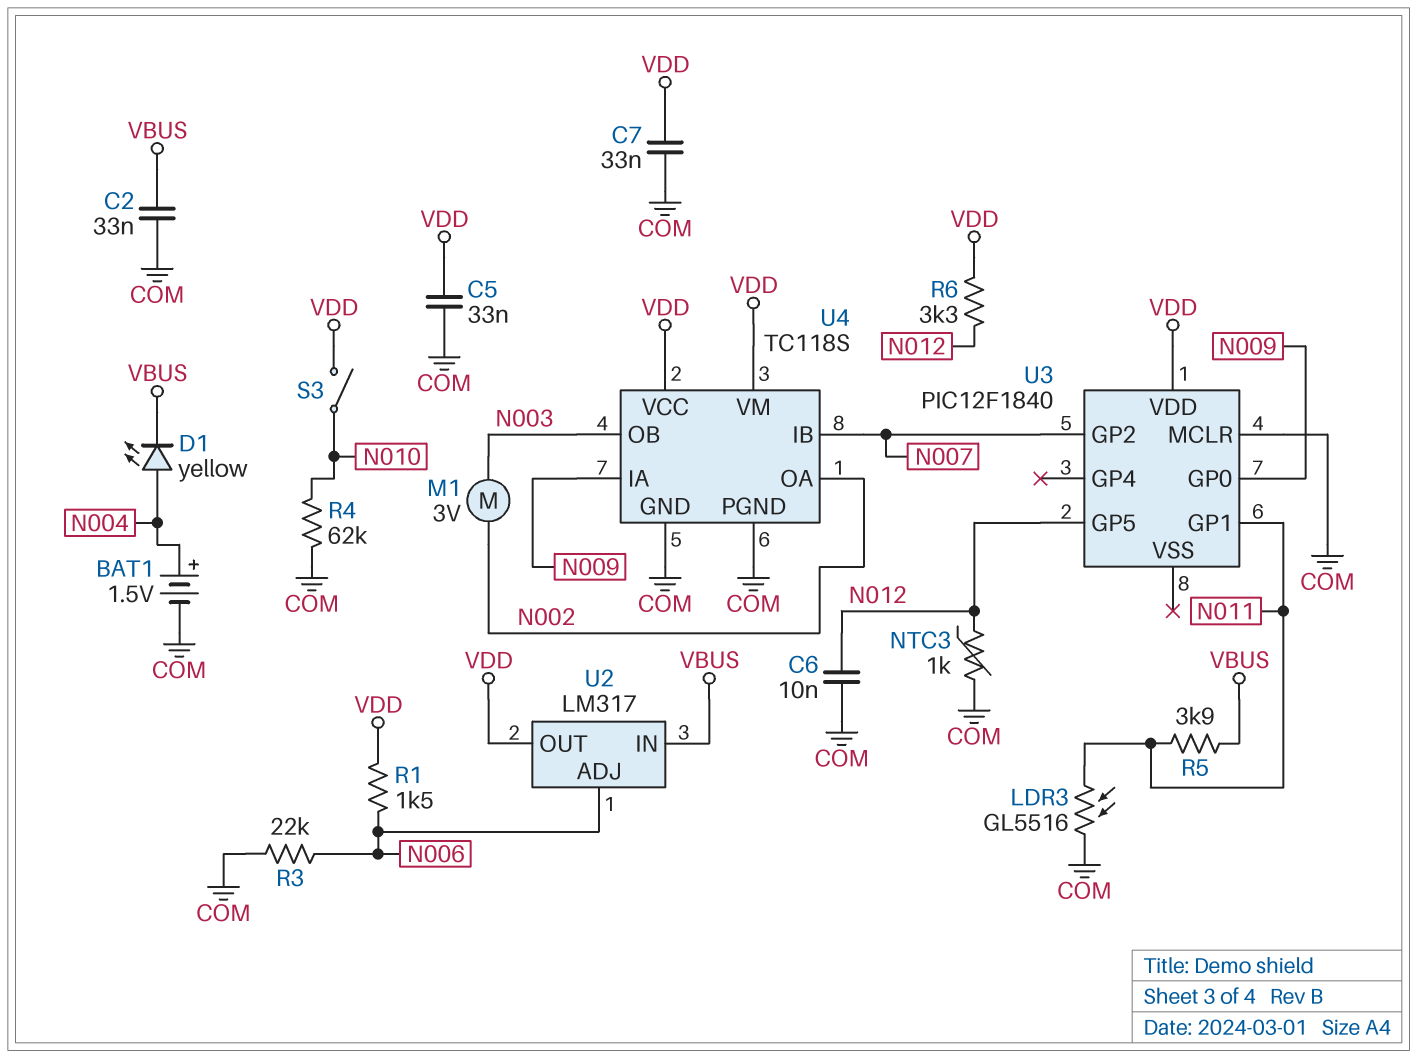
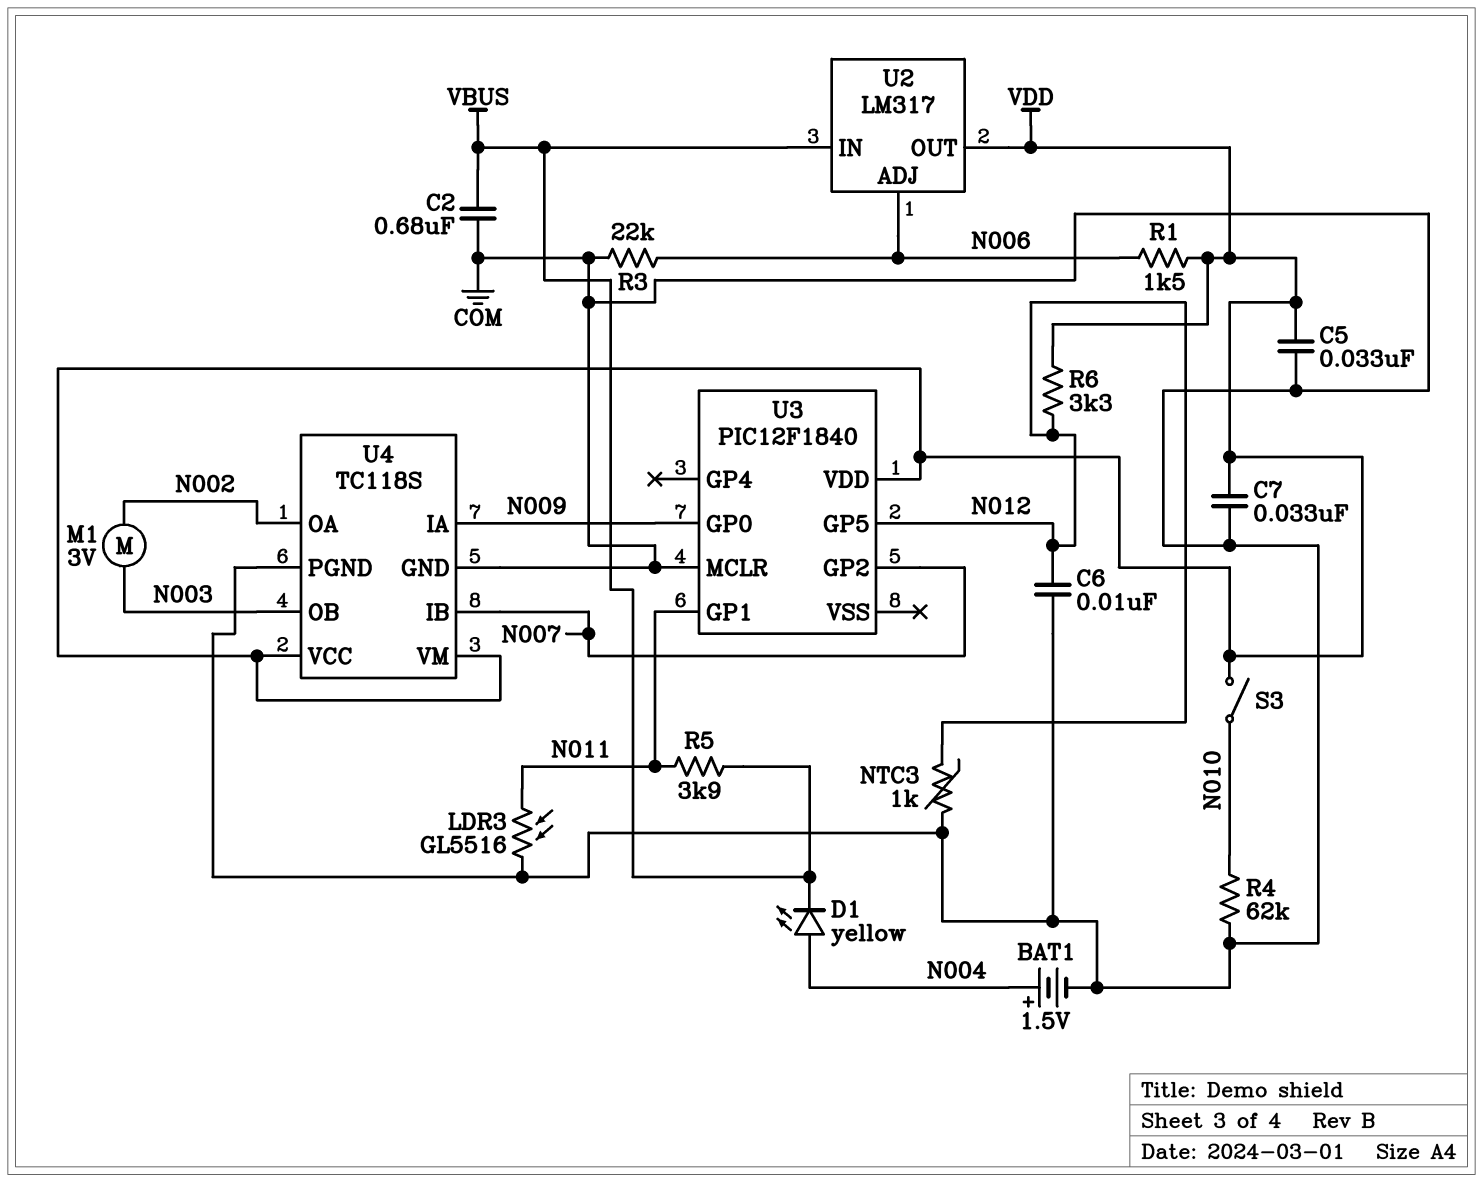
C2: 33nF (COM, VBUS) -> 680nF (COM, VBUS)

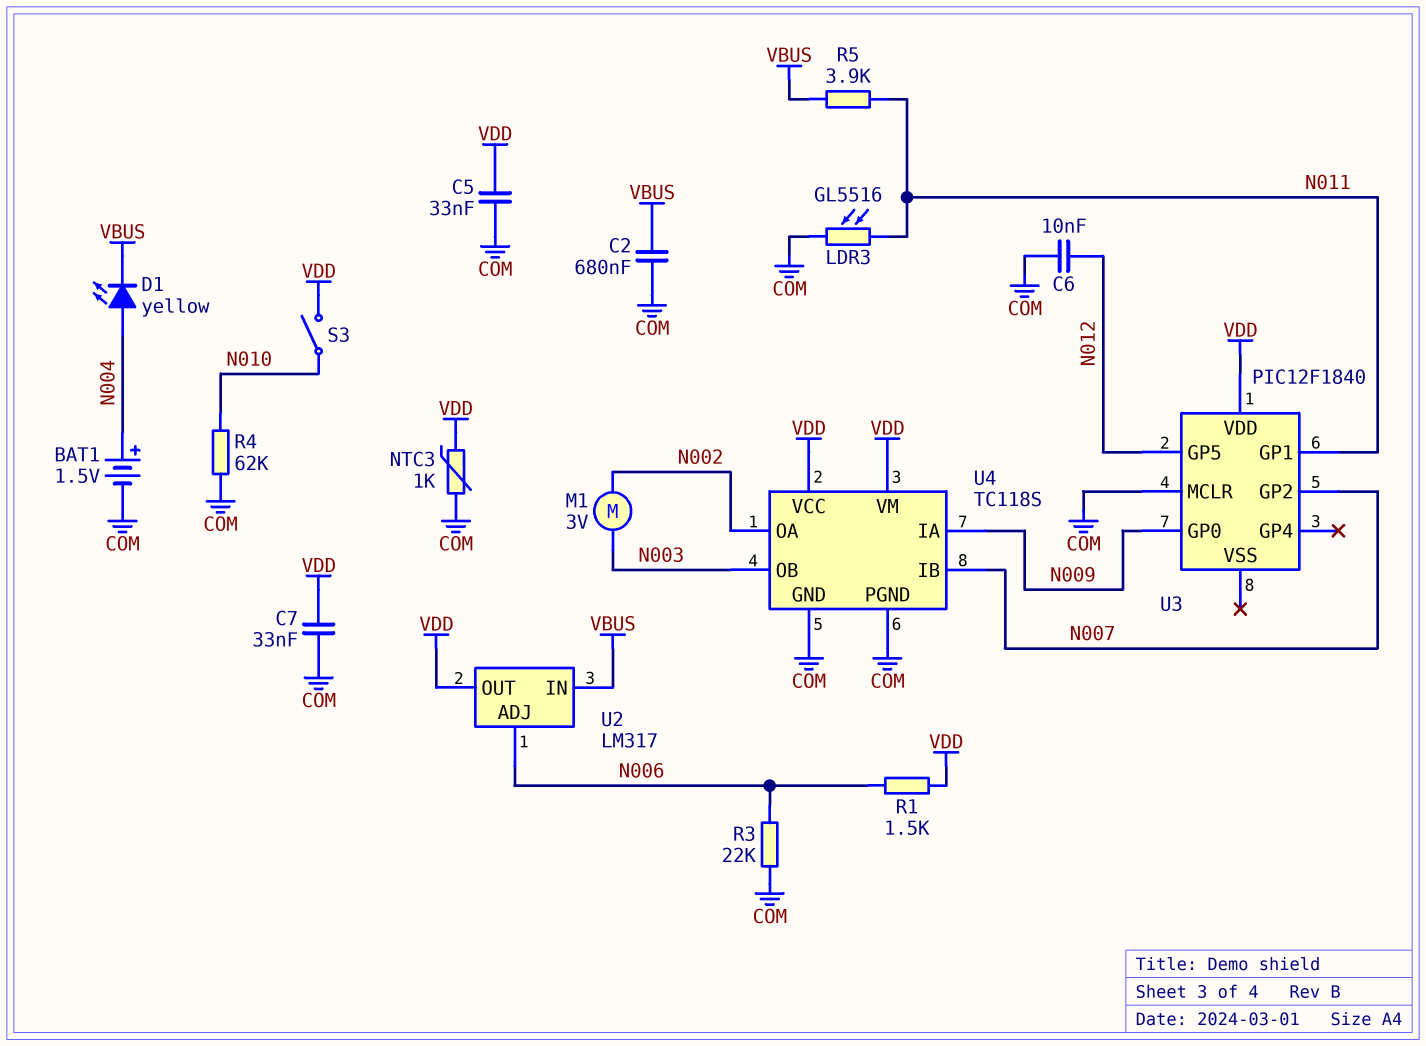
NTC3: 1k (COM, N012) -> 1k (COM, VDD)
R6: 3.3k (N012, VDD) -> none

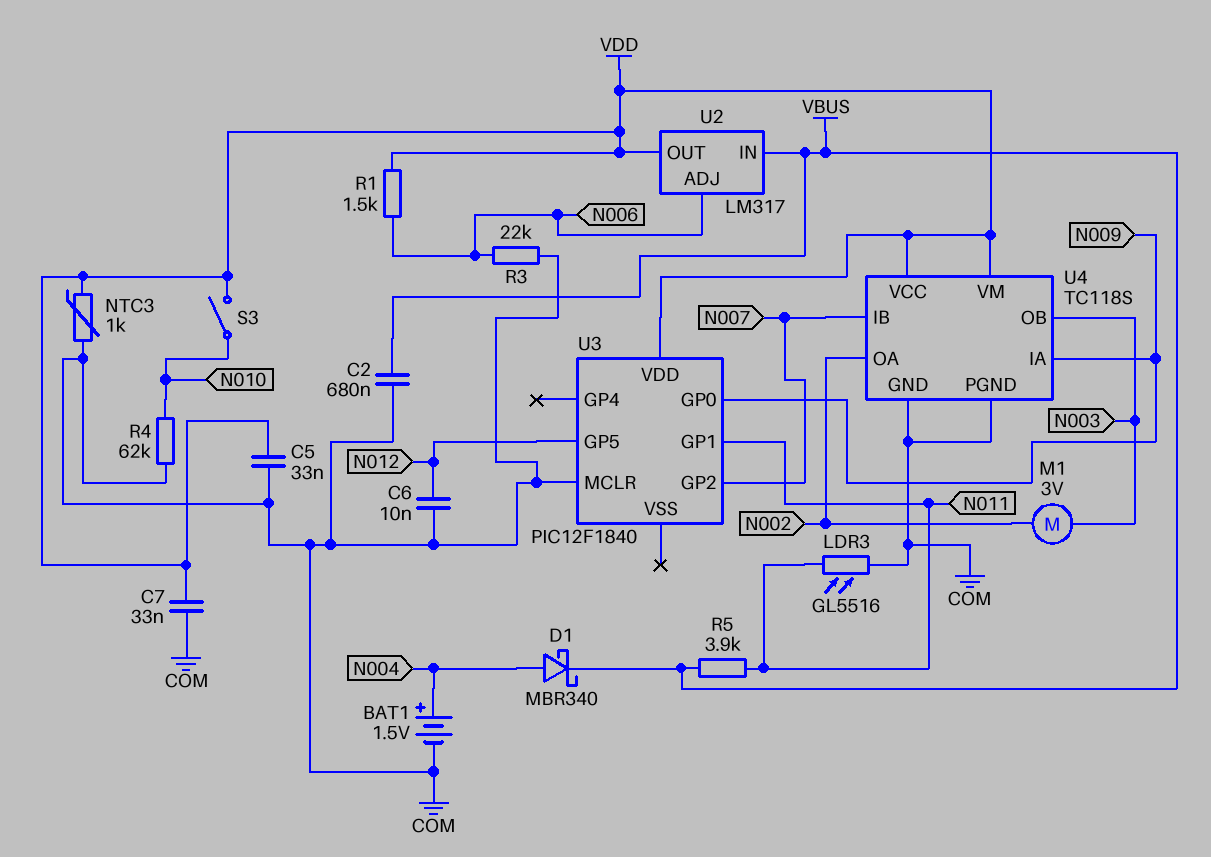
D1: LED yellow (A N004, K VBUS) -> schottky MBR340 (A N004, K VBUS)

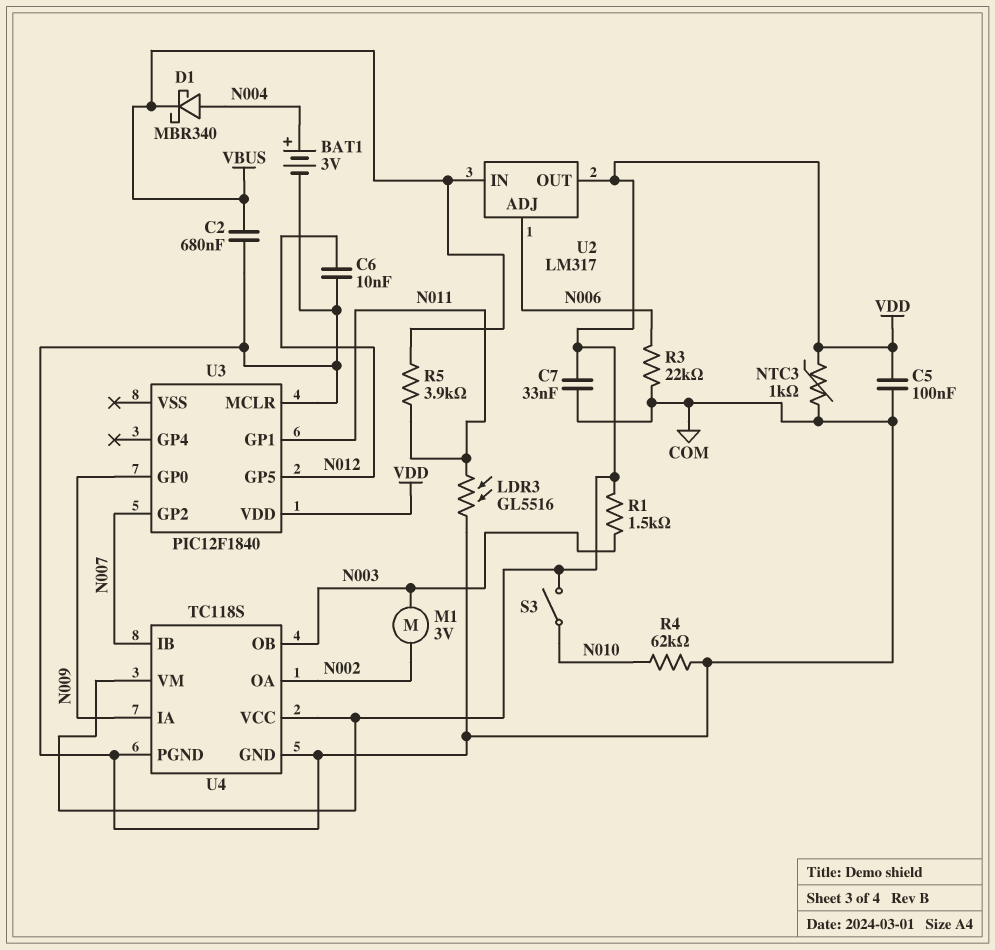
BAT1: 1.5V (plus N004, minus COM) -> 3V (plus N004, minus COM)
C5: 33nF (COM, VDD) -> 100nF (COM, VDD)
R1: 1.5k (N006, VDD) -> 1.5k (N003, VDD)

